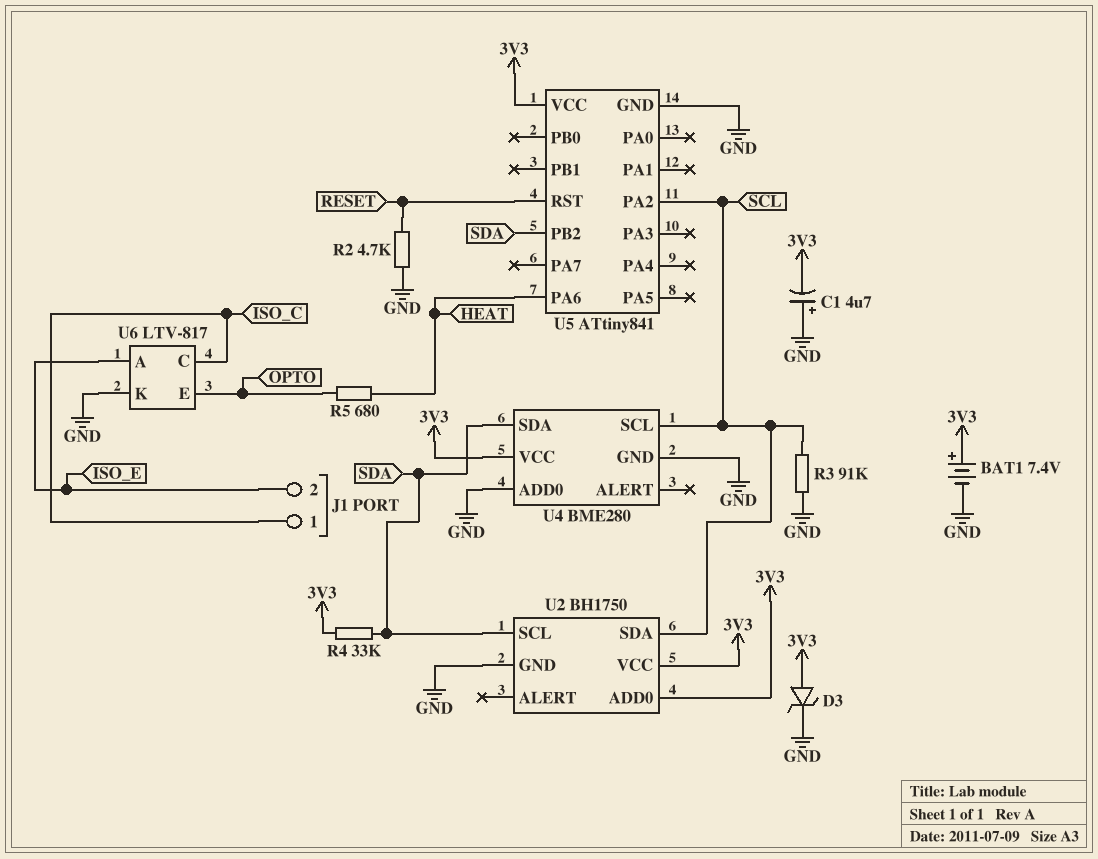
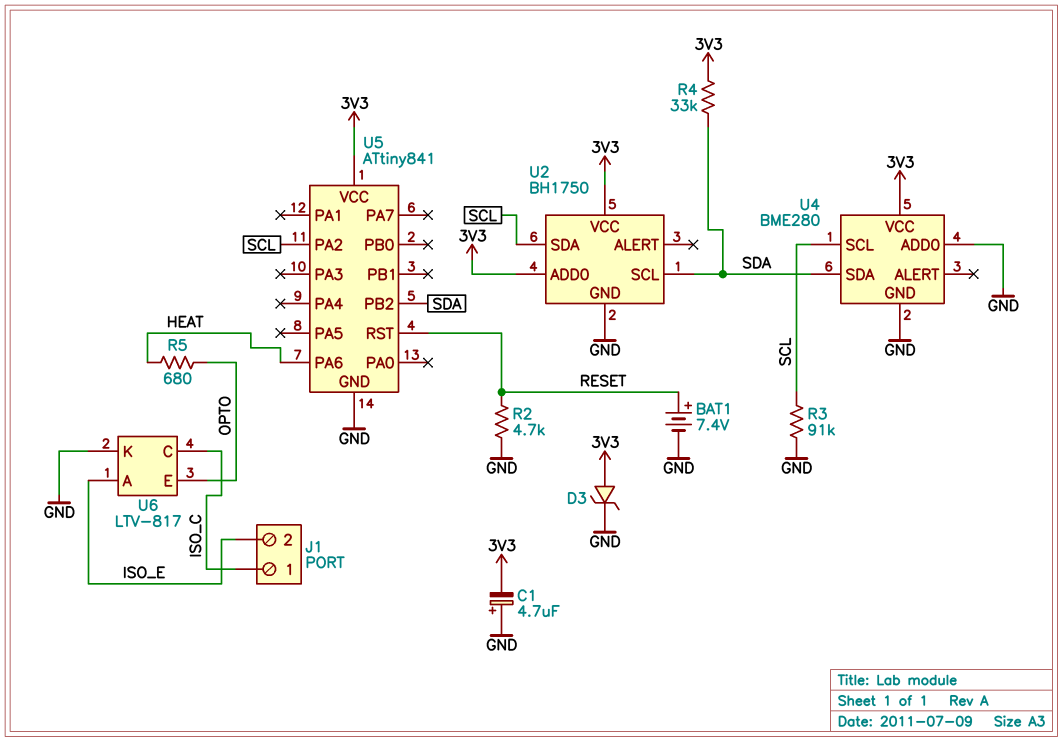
BAT1: 7.4V (plus 3V3, minus GND) -> 7.4V (plus RESET, minus GND)

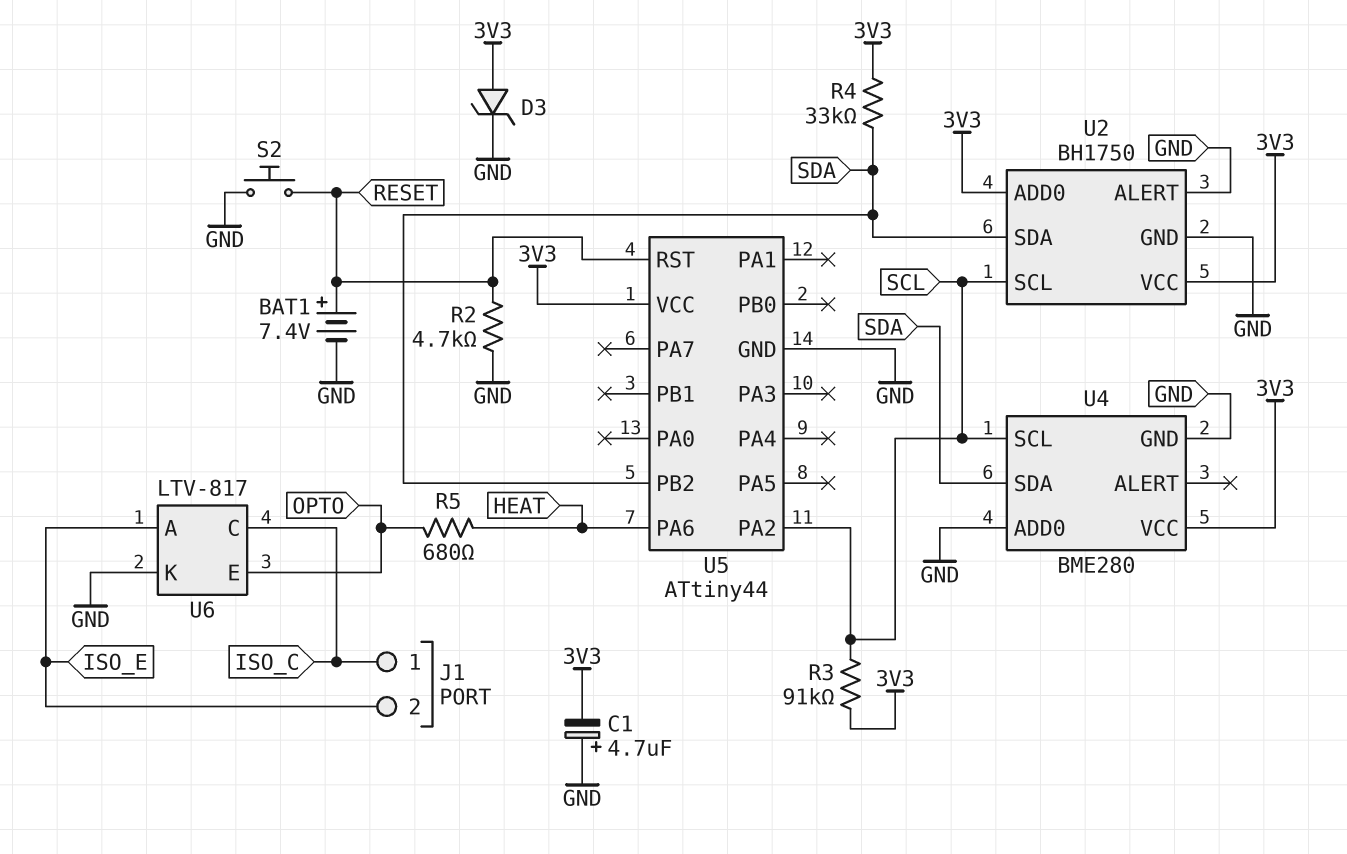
R3: 91k (GND, SCL) -> 91k (3V3, SCL)
S2: none -> button (GND, RESET)
U2 pin ALERT: none -> GND
U2 pin SCL: SDA -> SCL
U2 pin SDA: SCL -> SDA
U5: ATtiny841 -> ATtiny44

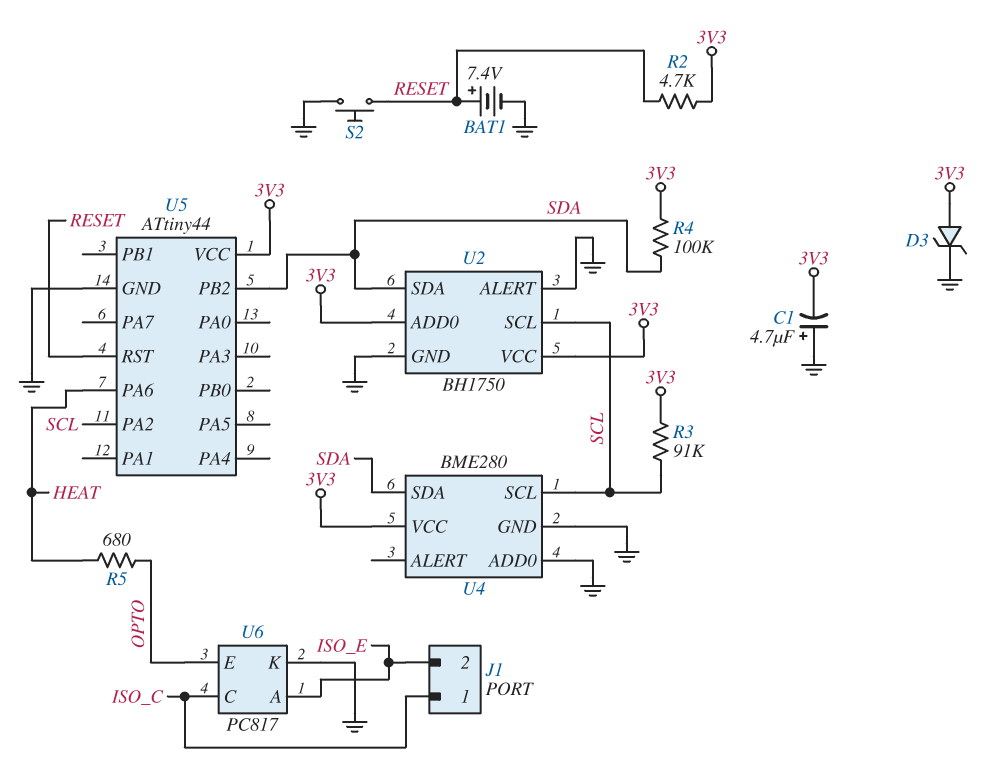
R2: 4.7k (GND, RESET) -> 4.7k (3V3, RESET)
R4: 33k (3V3, SDA) -> 100k (3V3, SDA)
U6: LTV-817 -> PC817

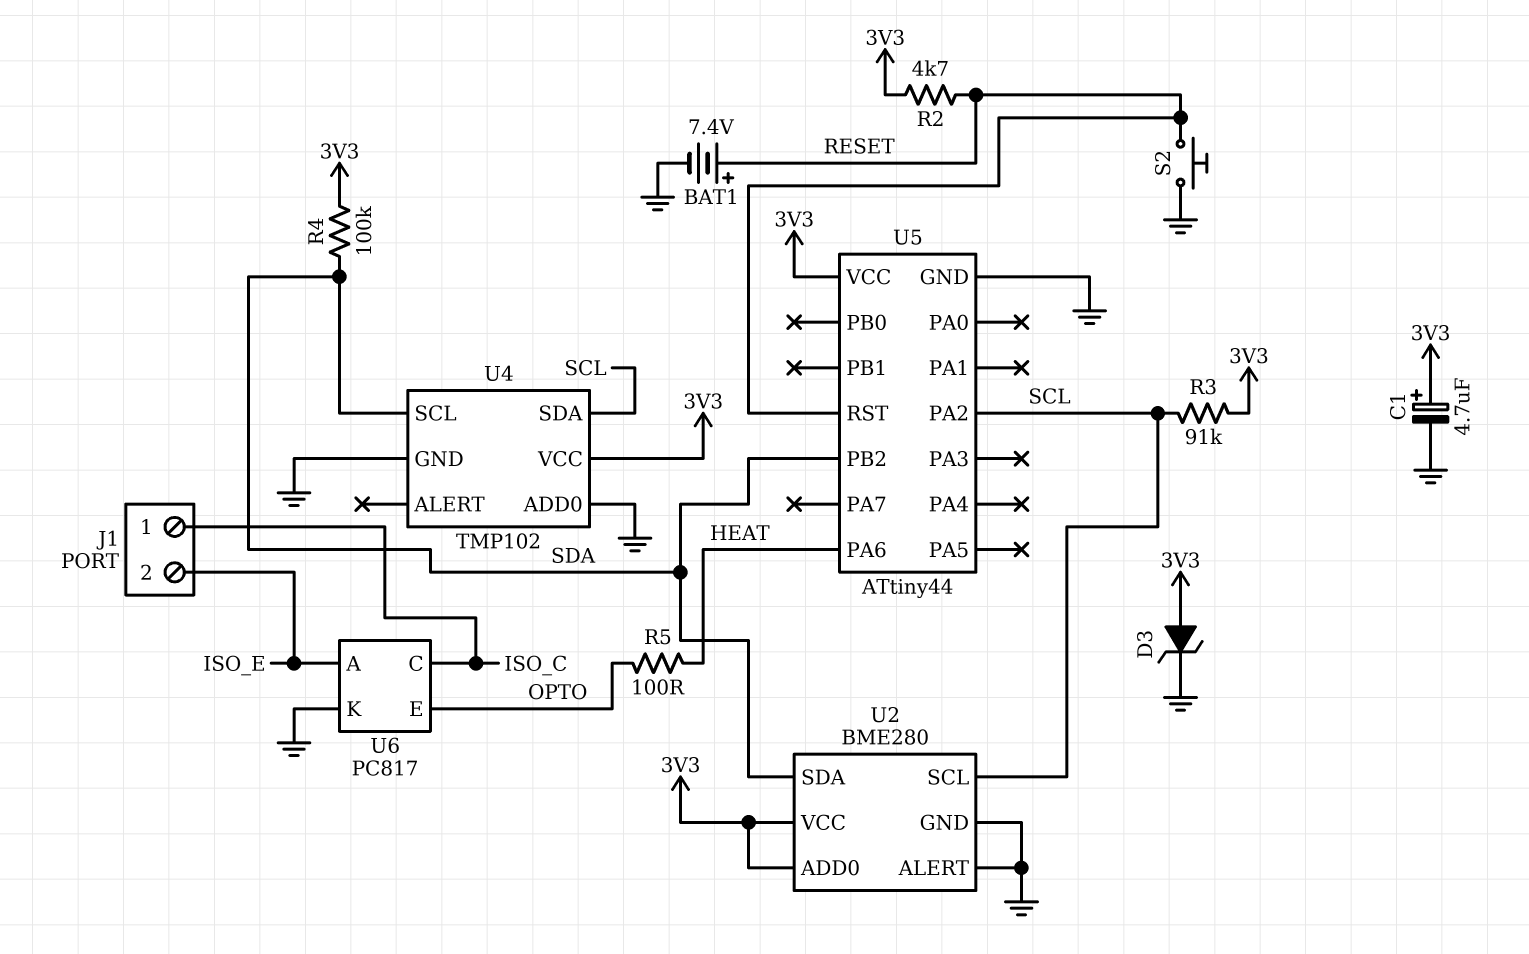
C1: 4.7uF (plus GND, minus 3V3) -> 4.7uF (plus 3V3, minus GND)
R5: 680 (HEAT, OPTO) -> 100 (HEAT, OPTO)
U2: BH1750 -> BME280
U4: BME280 -> TMP102
U4 pin SCL: SCL -> SDA
U4 pin SDA: SDA -> SCL

